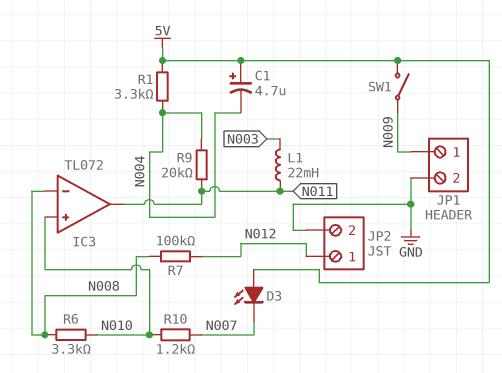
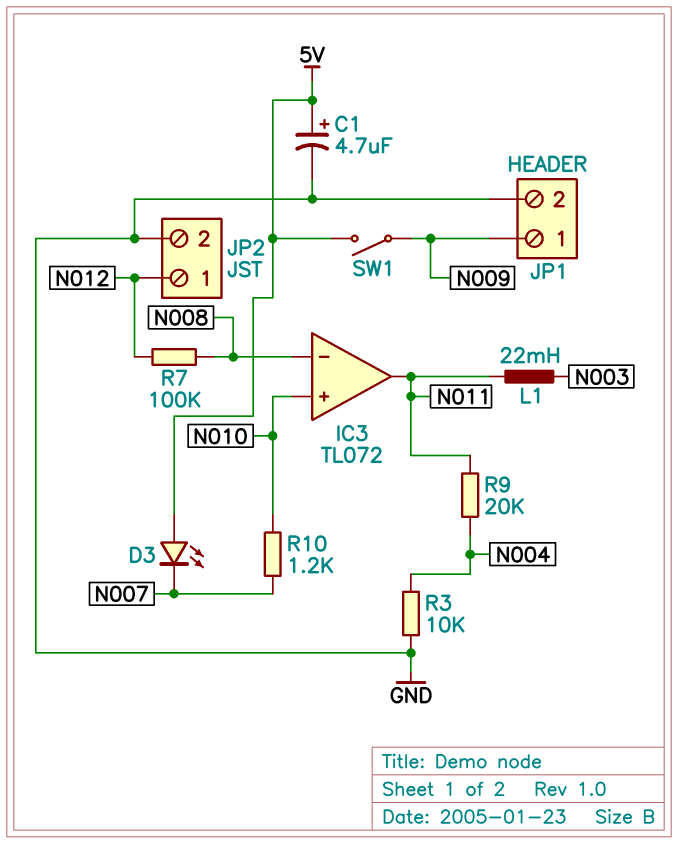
C1: 4.7uF (plus 5V, minus N004) -> 4.7uF (plus 5V, minus GND)
R1: 3.3k (5V, N004) -> none
R3: none -> 10k (GND, N004)
R6: 3.3k (N008, N010) -> none

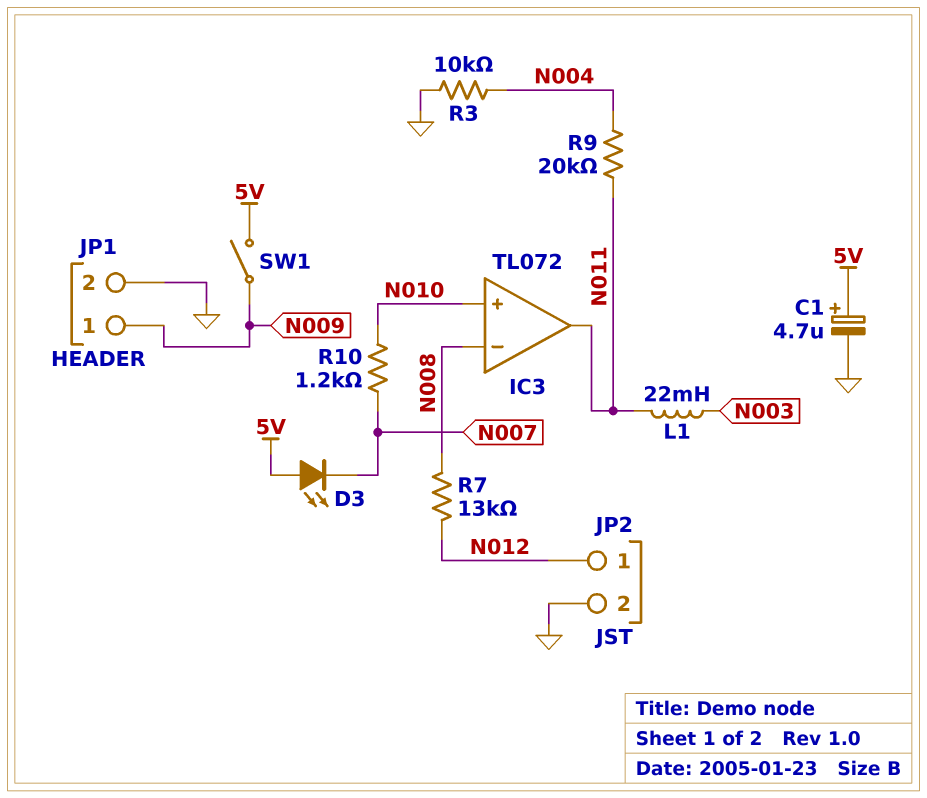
R7: 100k (N008, N012) -> 13k (N008, N012)

